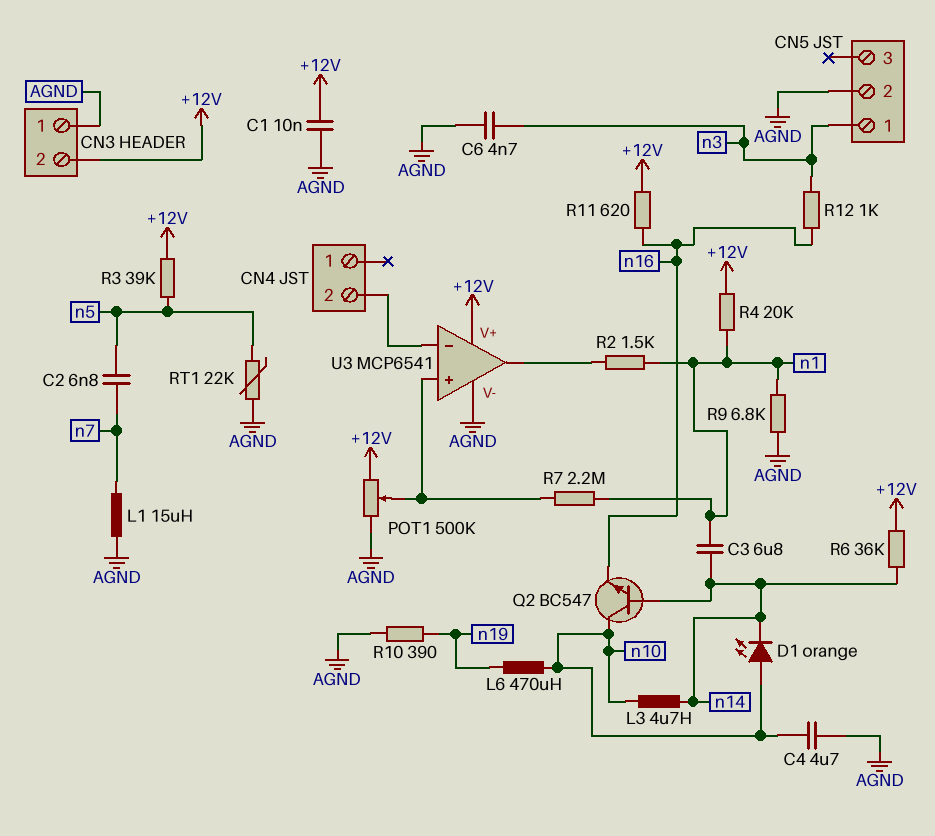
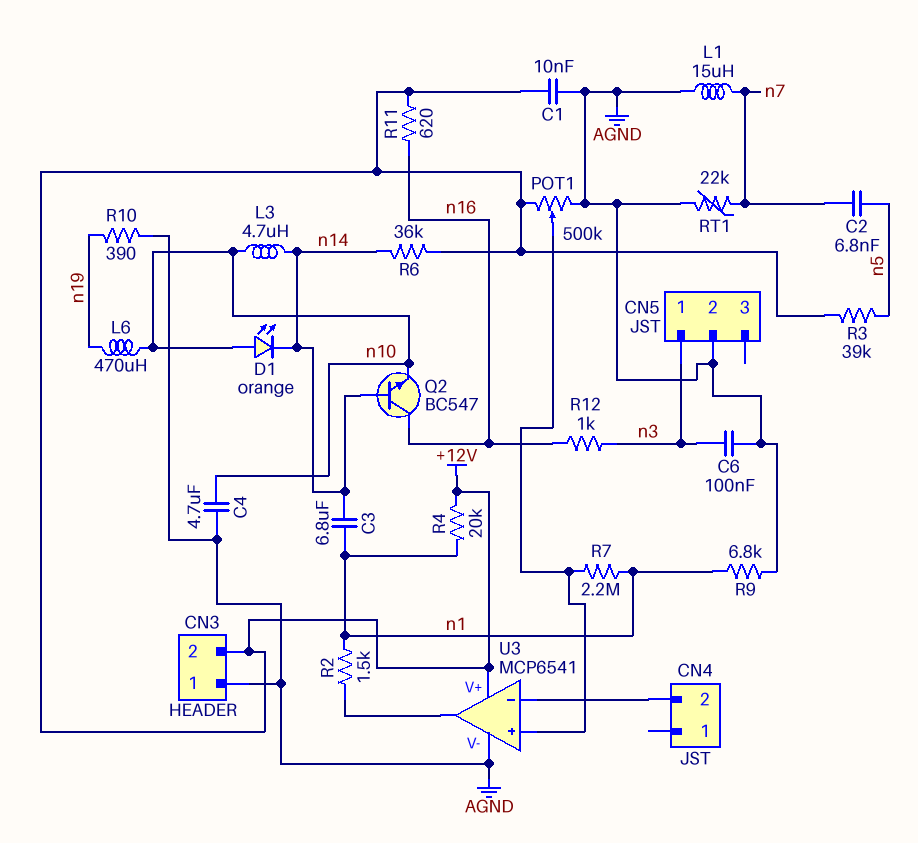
C6: 4.7nF (AGND, n3) -> 100nF (AGND, n3)
Q2: NPN BC547 (B n14, C n10, E n16) -> NPN BC547 (B n14, C n16, E n10)
RT1: 22k (AGND, n5) -> 22k (AGND, n7)

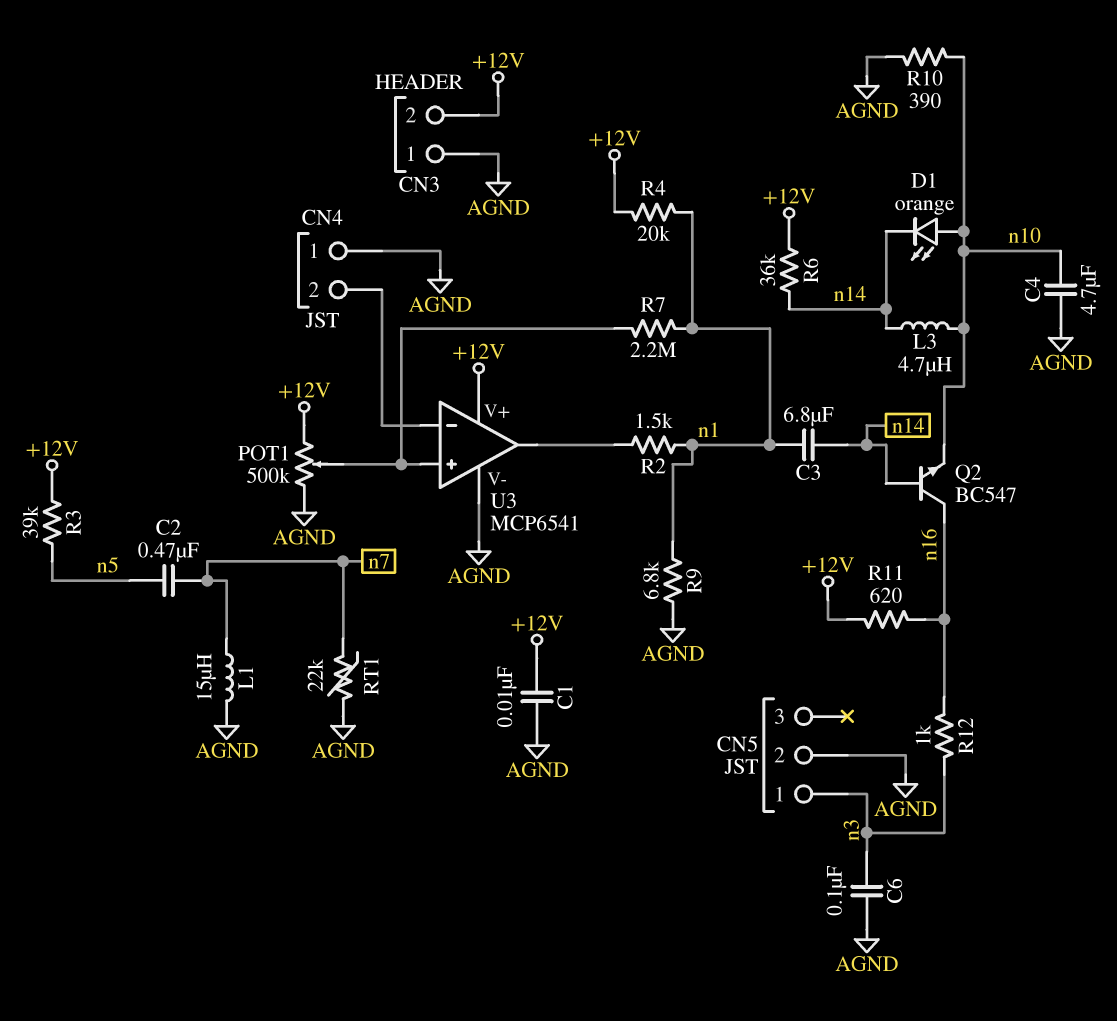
C2: 6.8nF (n5, n7) -> 470nF (n5, n7)
CN4 pin 1: none -> AGND
L6: 470uH (n10, n19) -> none
R10: 390 (AGND, n19) -> 390 (AGND, n10)

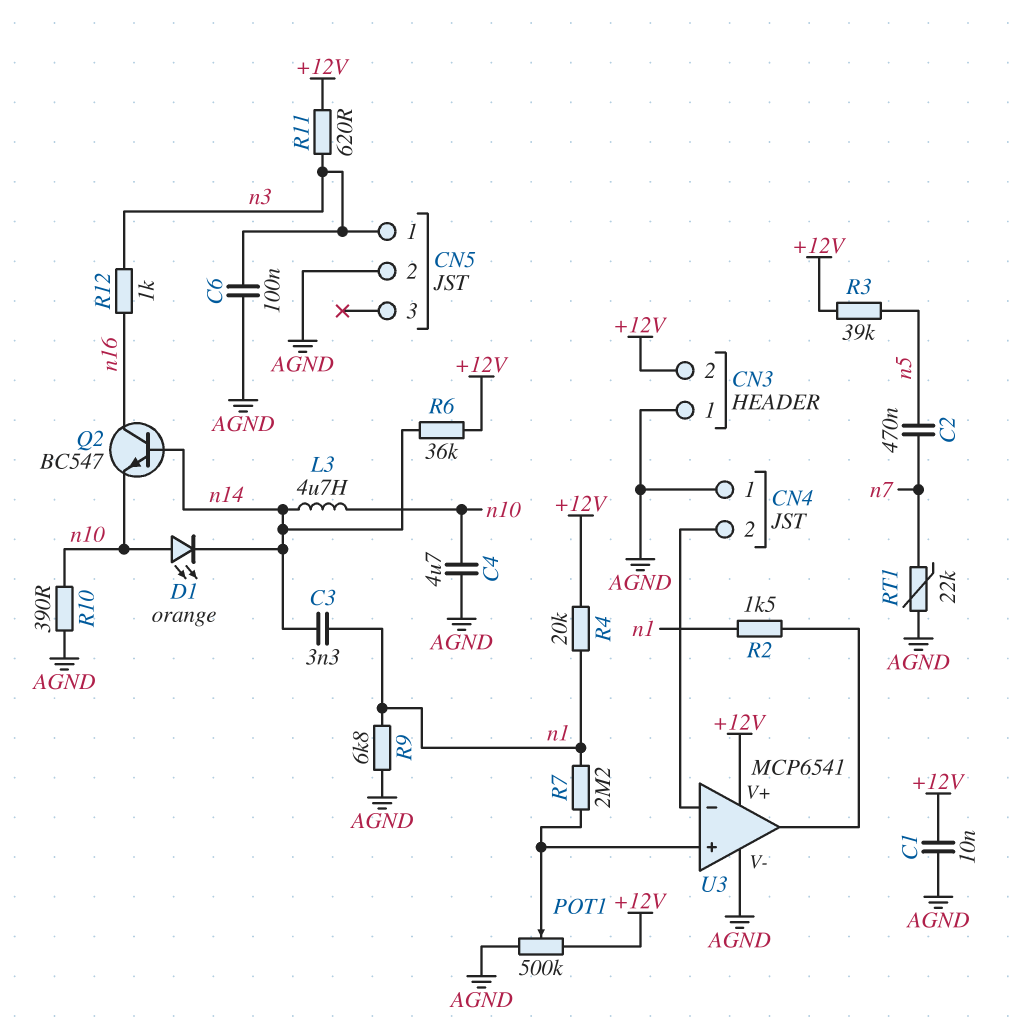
C3: 6.8uF (n1, n14) -> 3.3nF (n1, n14)
L1: 15uH (AGND, n7) -> none
R11: 620 (+12V, n16) -> 620 (+12V, n3)

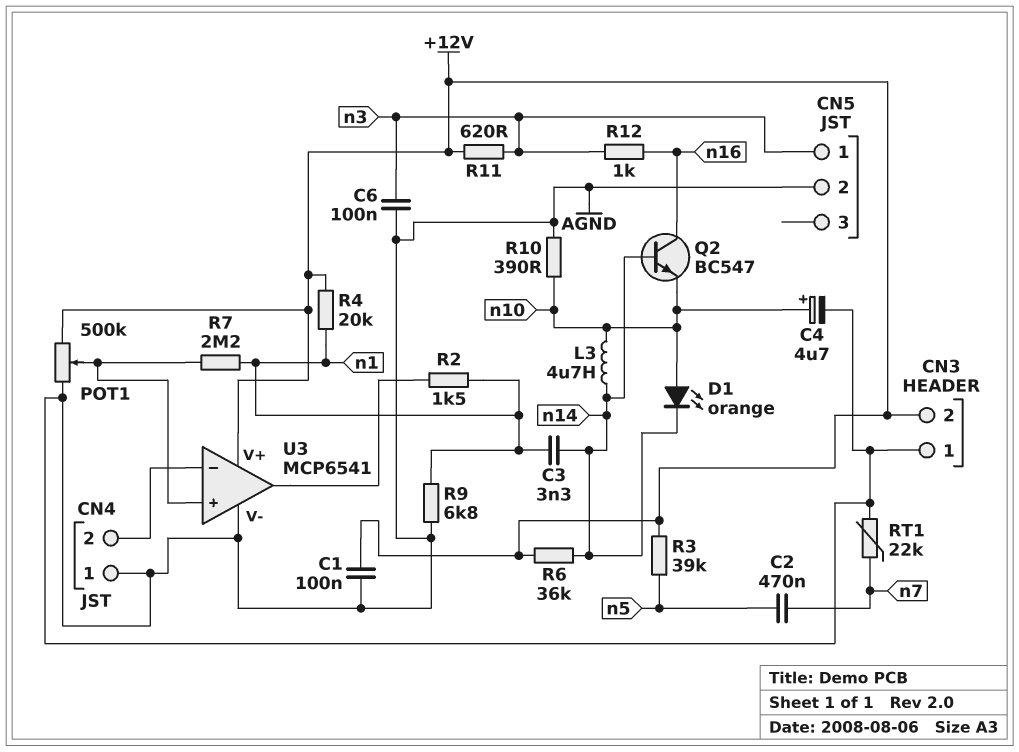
C1: 10nF (+12V, AGND) -> 100nF (+12V, AGND)
C4: 4.7uF (AGND, n10) -> 4.7uF (plus n10, minus AGND)

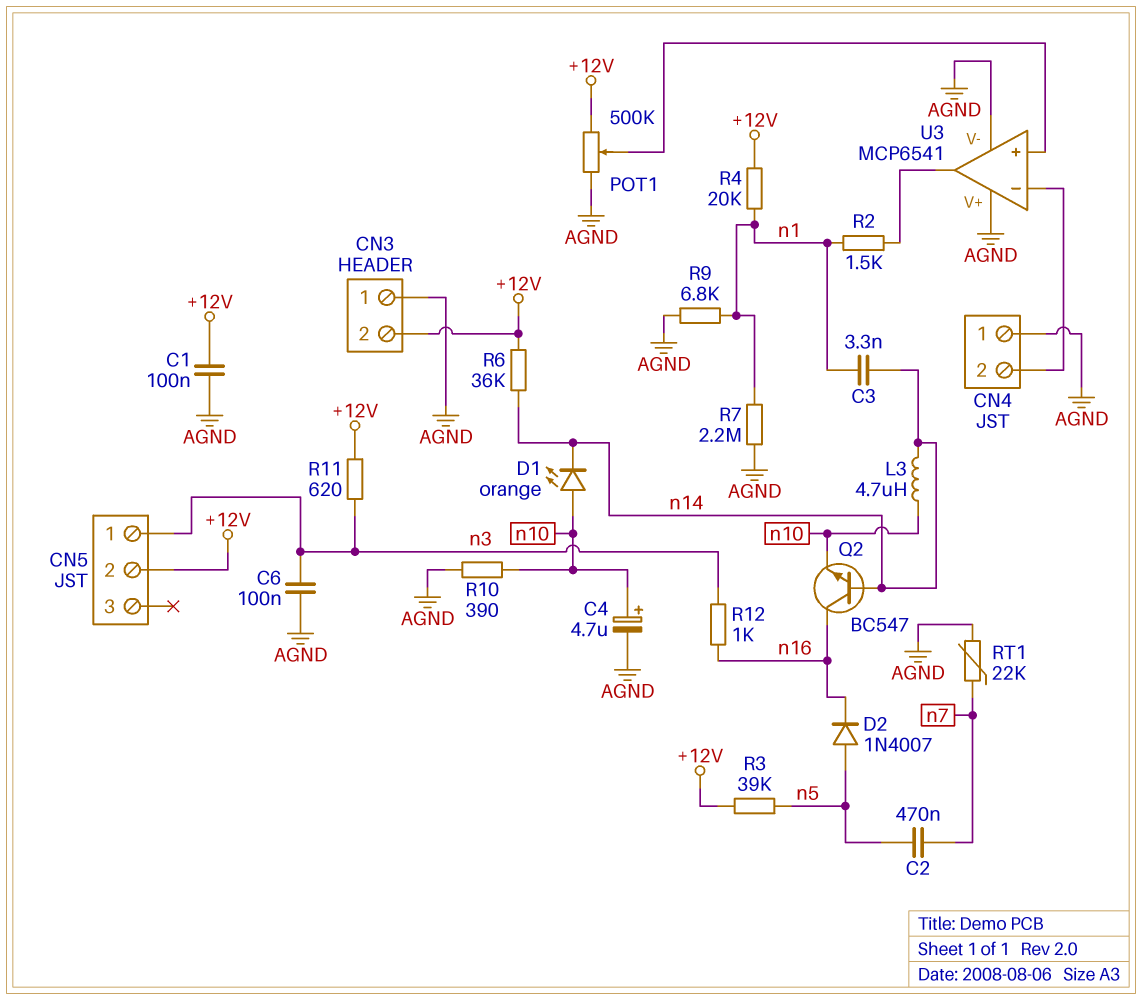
CN5 pin 2: AGND -> +12V
D2: none -> diode 1N4007 (A n5, K n16)
R7: 2.2M (U3/in+, n1) -> 2.2M (AGND, n1)
U3 pin V+: +12V -> AGND

